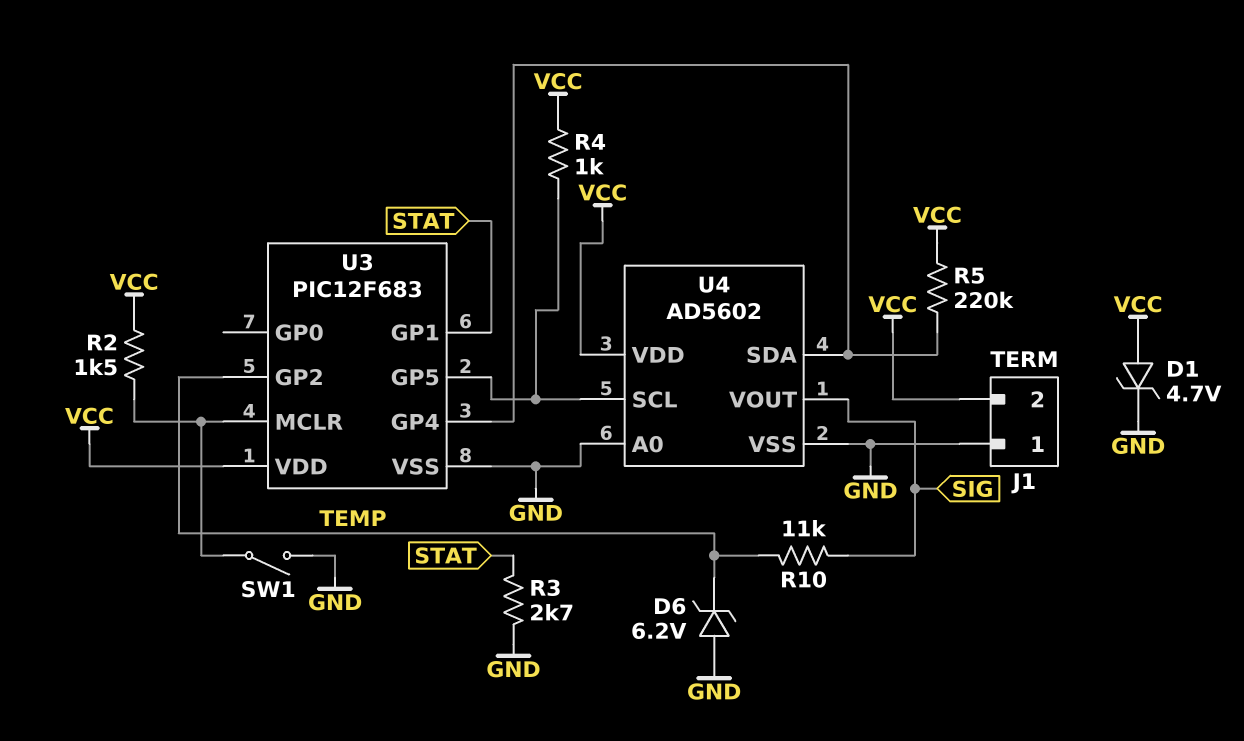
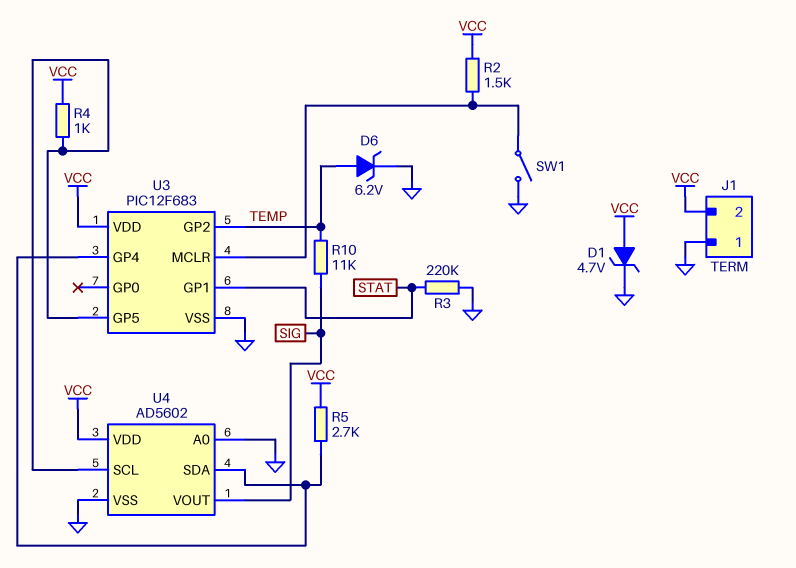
D6: zener 6.2V (A GND, K TEMP) -> zener 6.2V (A TEMP, K GND)
R3: 2.7k (GND, STAT) -> 220k (GND, STAT)
R5: 220k (U3/GP4, VCC) -> 2.7k (U3/GP4, VCC)

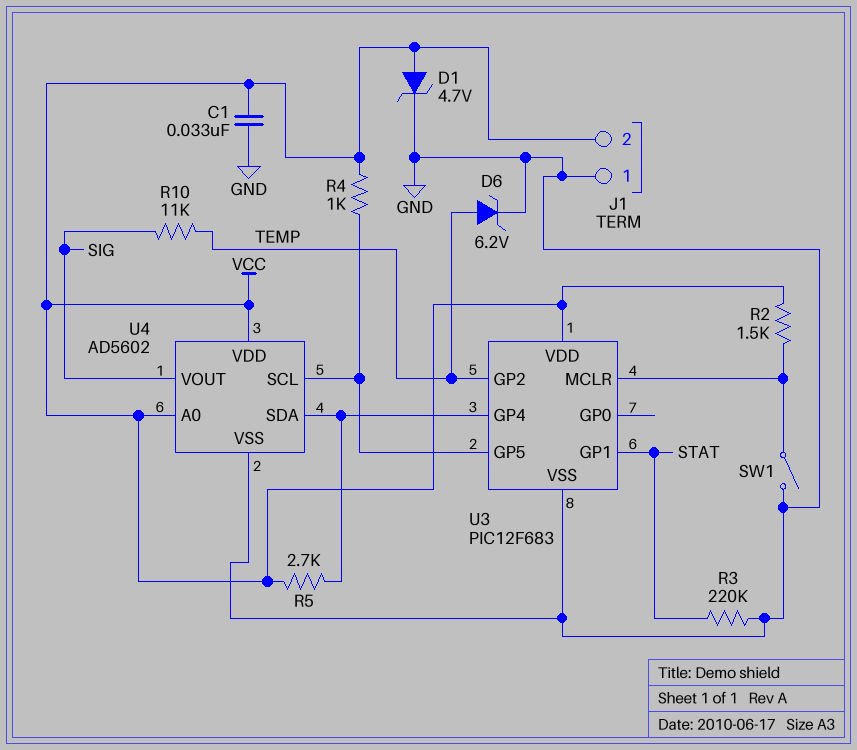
C1: none -> 33nF (GND, VCC)
U4 pin A0: GND -> VCC

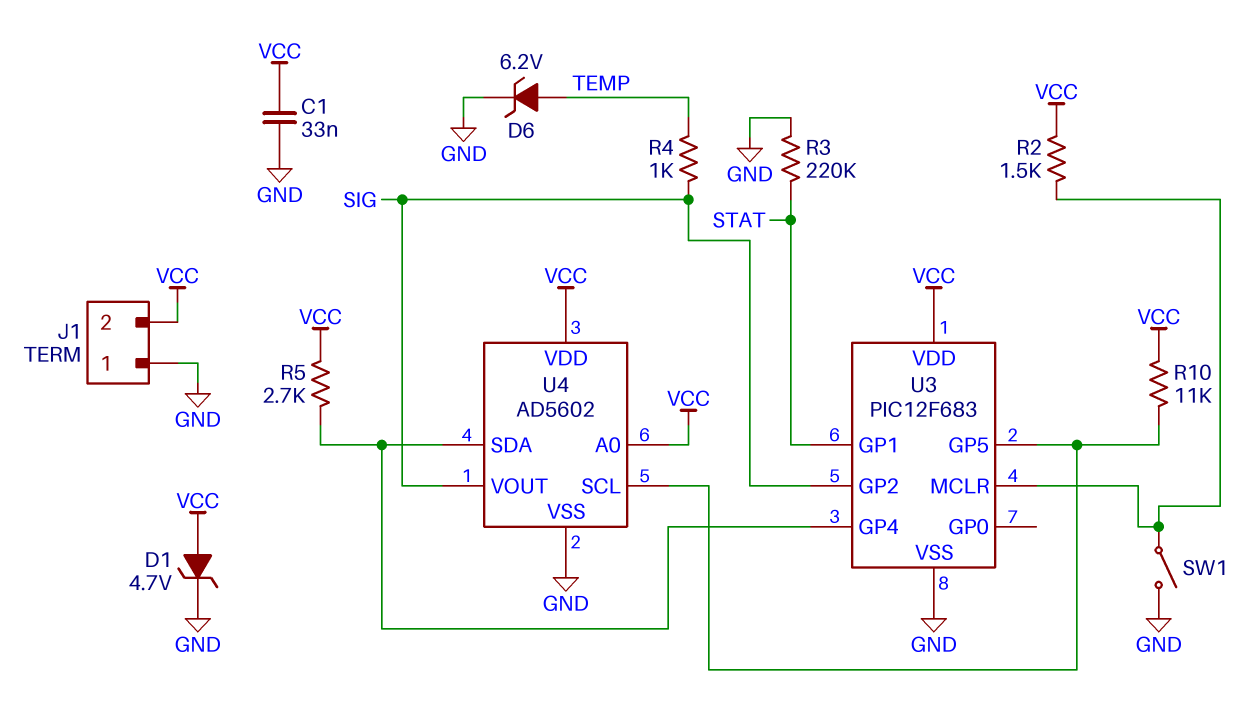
R4: 1k (U3/GP5, VCC) -> 1k (SIG, TEMP)
R10: 11k (SIG, TEMP) -> 11k (U3/GP5, VCC)
U3 pin GP2: TEMP -> SIG

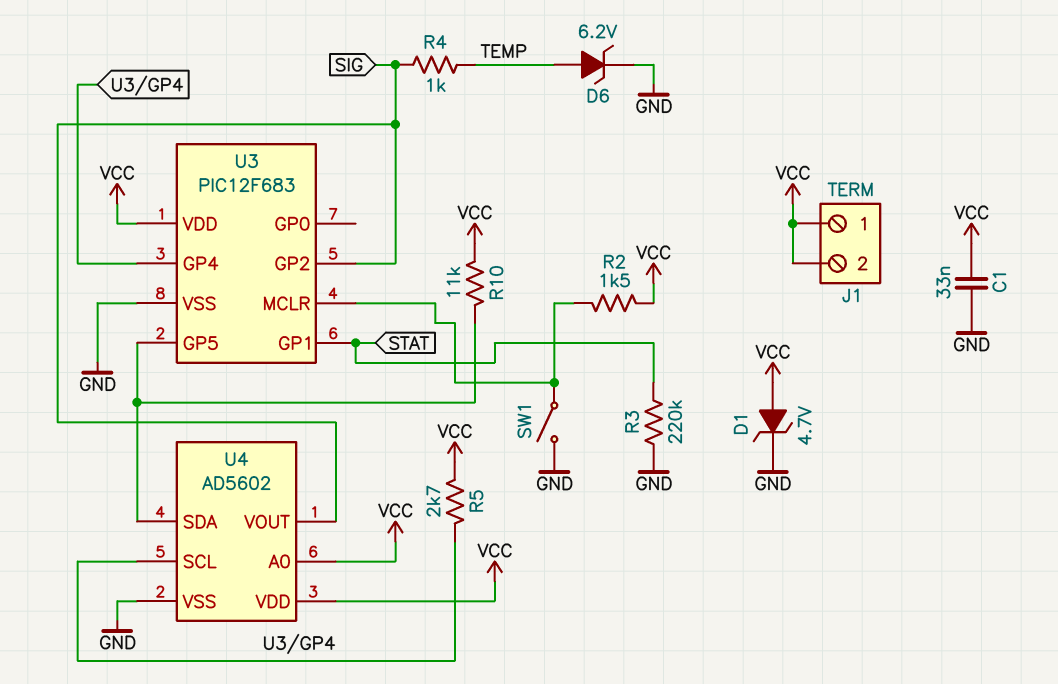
J1 pin 1: GND -> VCC
U4 pin SCL: U3/GP5 -> U3/GP4
U4 pin SDA: U3/GP4 -> U3/GP5

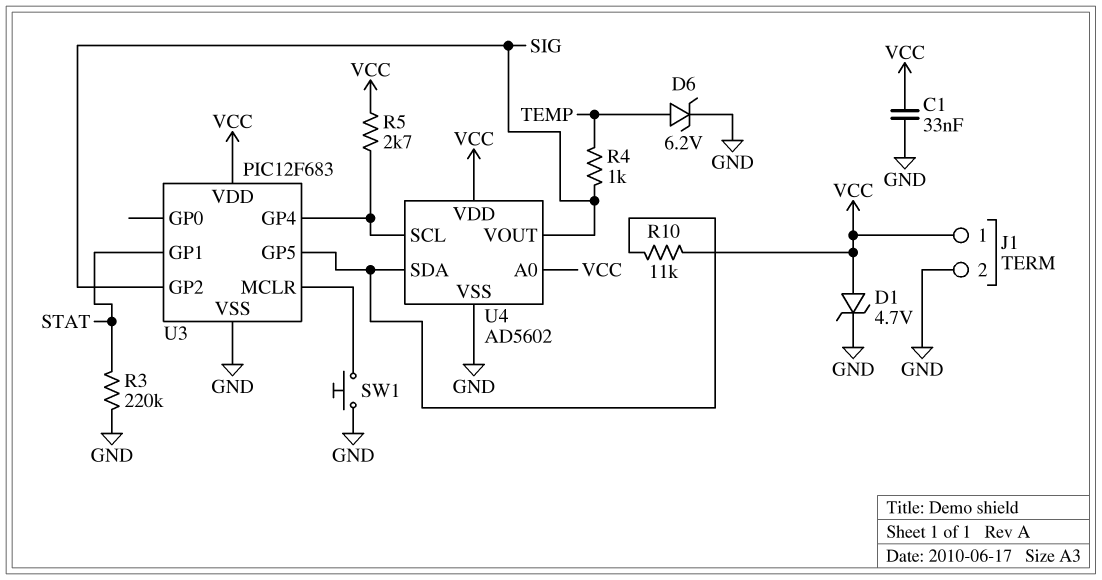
J1 pin 2: VCC -> GND
R2: 1.5k (U3/MCLR, VCC) -> none
SW1: switch (GND, U3/MCLR) -> button (GND, U3/MCLR)

